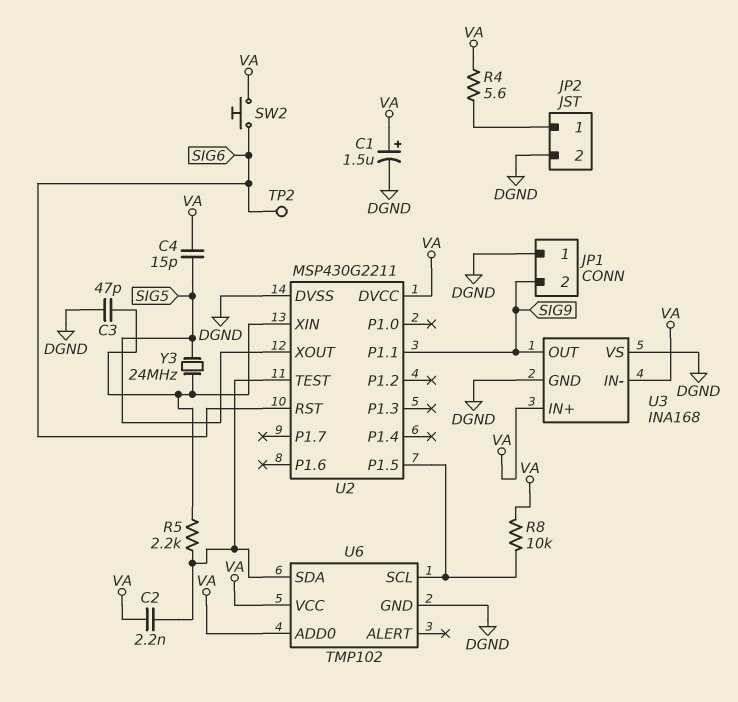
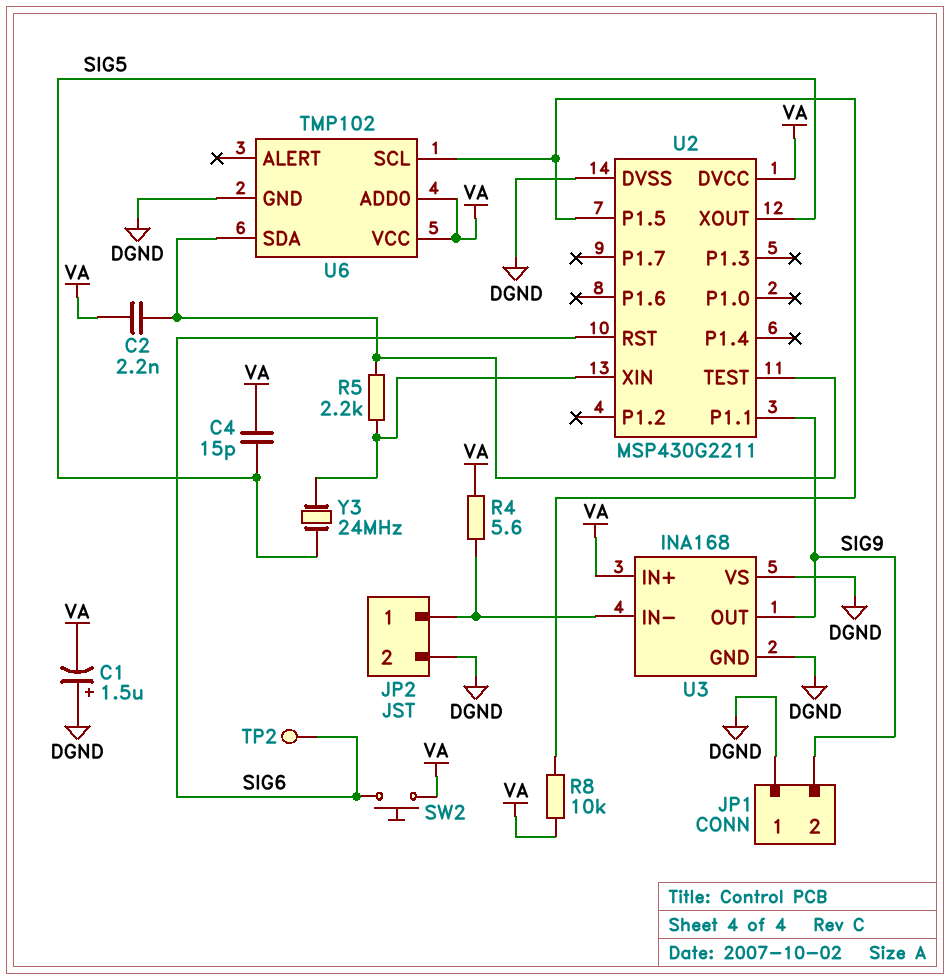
C1: 1.5uF (plus VA, minus DGND) -> 1.5uF (plus DGND, minus VA)
C3: 47pF (DGND, U2/XIN) -> none
U3 pin IN-: VA -> JP2/1

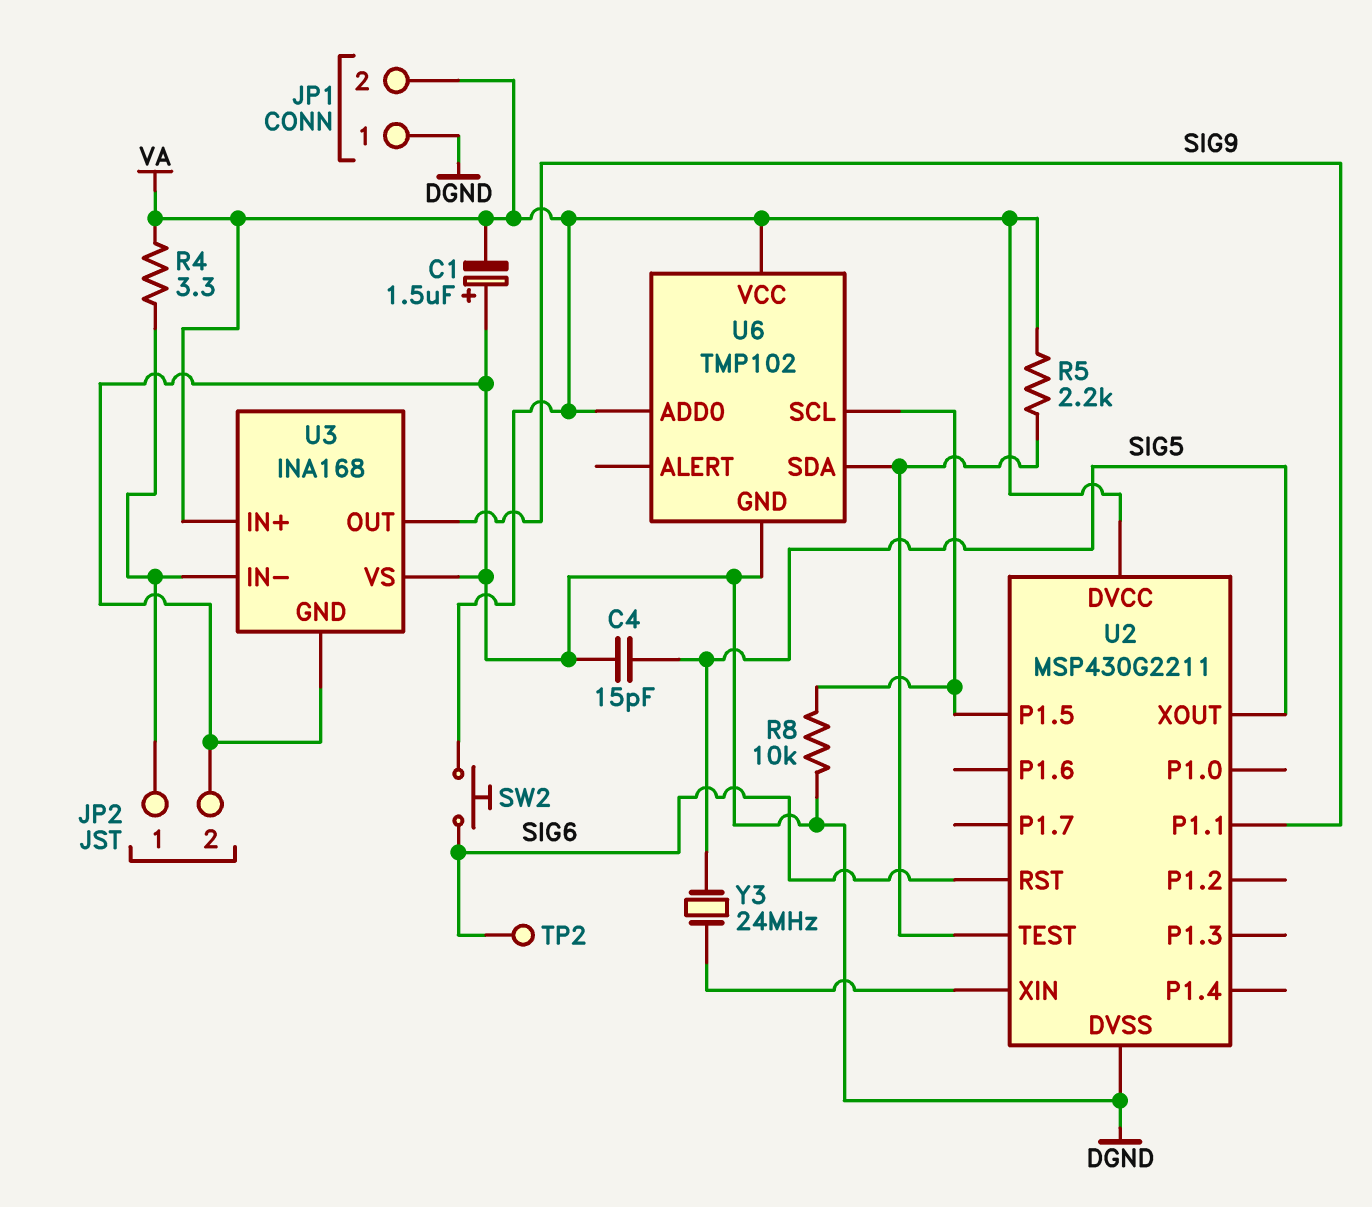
C2: 2.2nF (U2/TEST, VA) -> none
C4: 15pF (SIG5, VA) -> 15pF (DGND, SIG5)
JP1 pin 2: SIG9 -> VA
R4: 5.6 (JP2/1, VA) -> 3.3 (JP2/1, VA)
R5: 2.2k (U2/TEST, U2/XIN) -> 2.2k (U2/TEST, VA)
R8: 10k (U2/P1.5, VA) -> 10k (DGND, U2/P1.5)

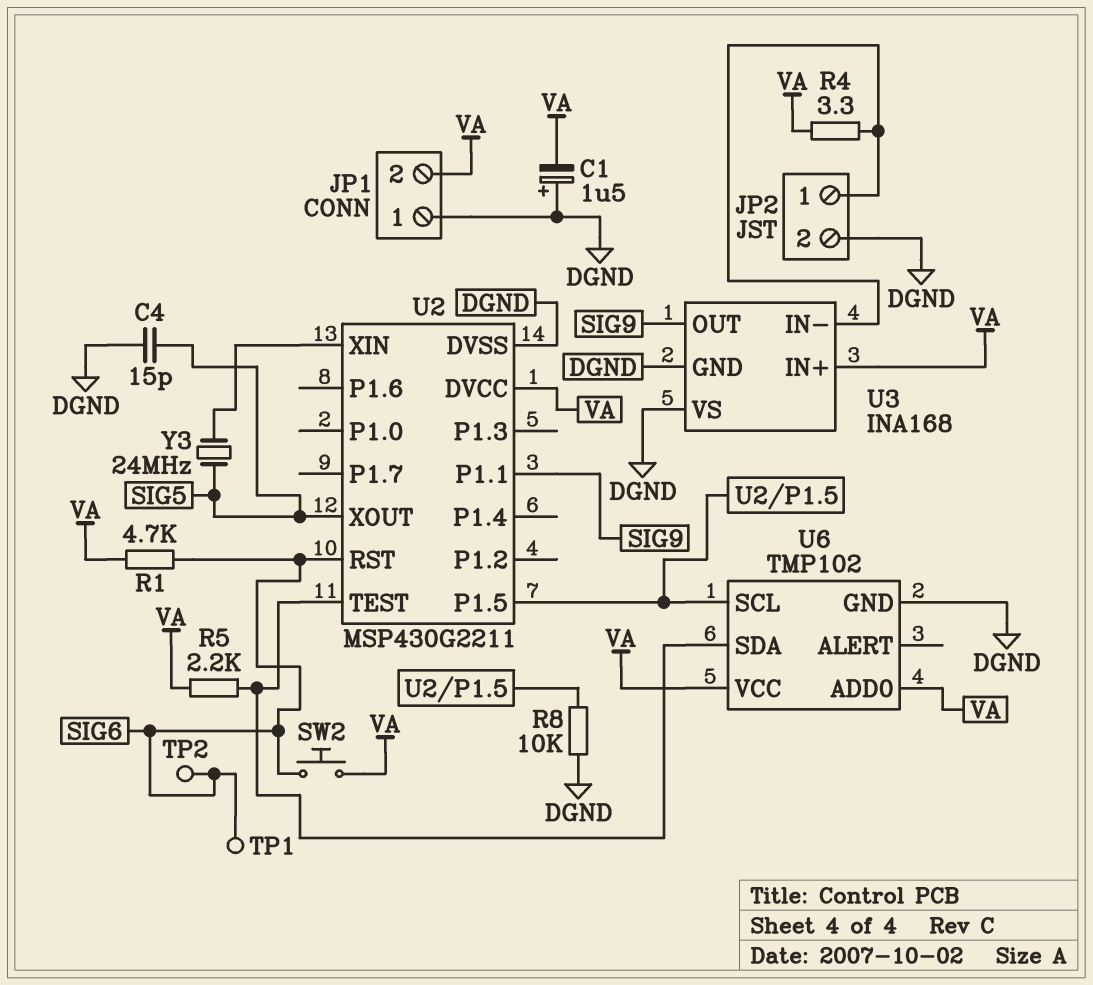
R1: none -> 4.7k (SIG6, VA)
TP1: none -> test point (SIG6)

